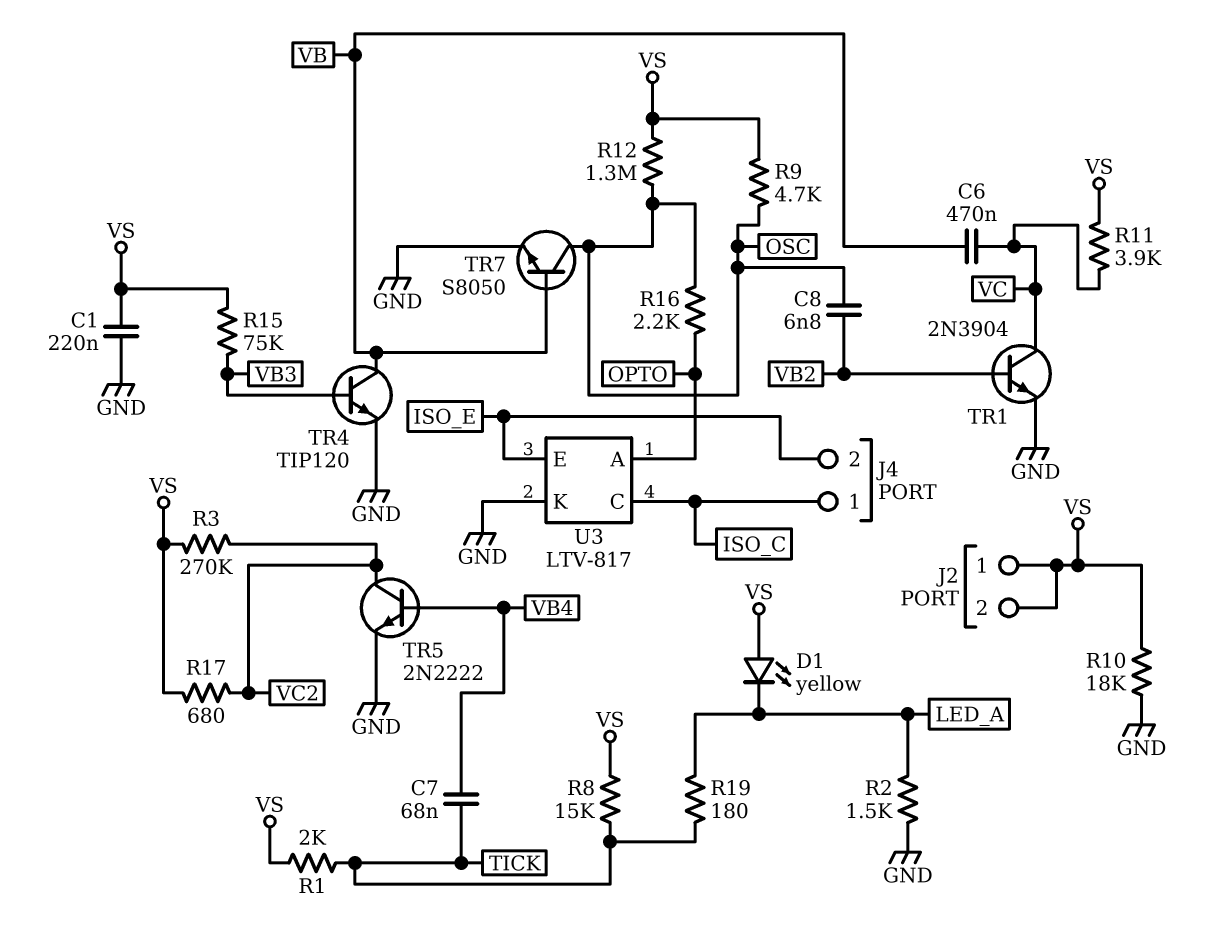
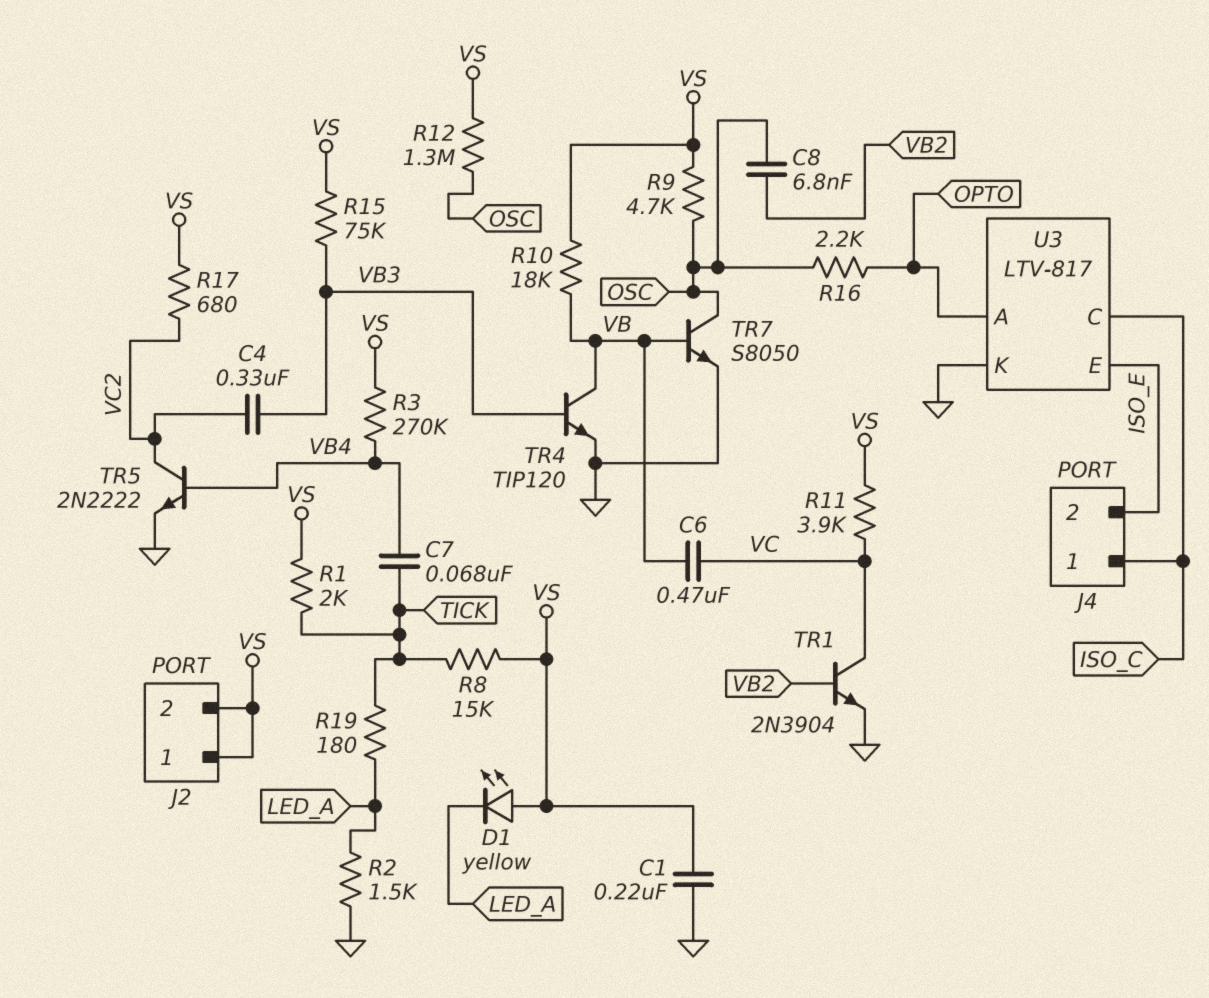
C4: none -> 330nF (VB3, VC2)
R3: 270k (VC2, VS) -> 270k (VB4, VS)
R10: 18k (GND, VS) -> 18k (VB, VS)

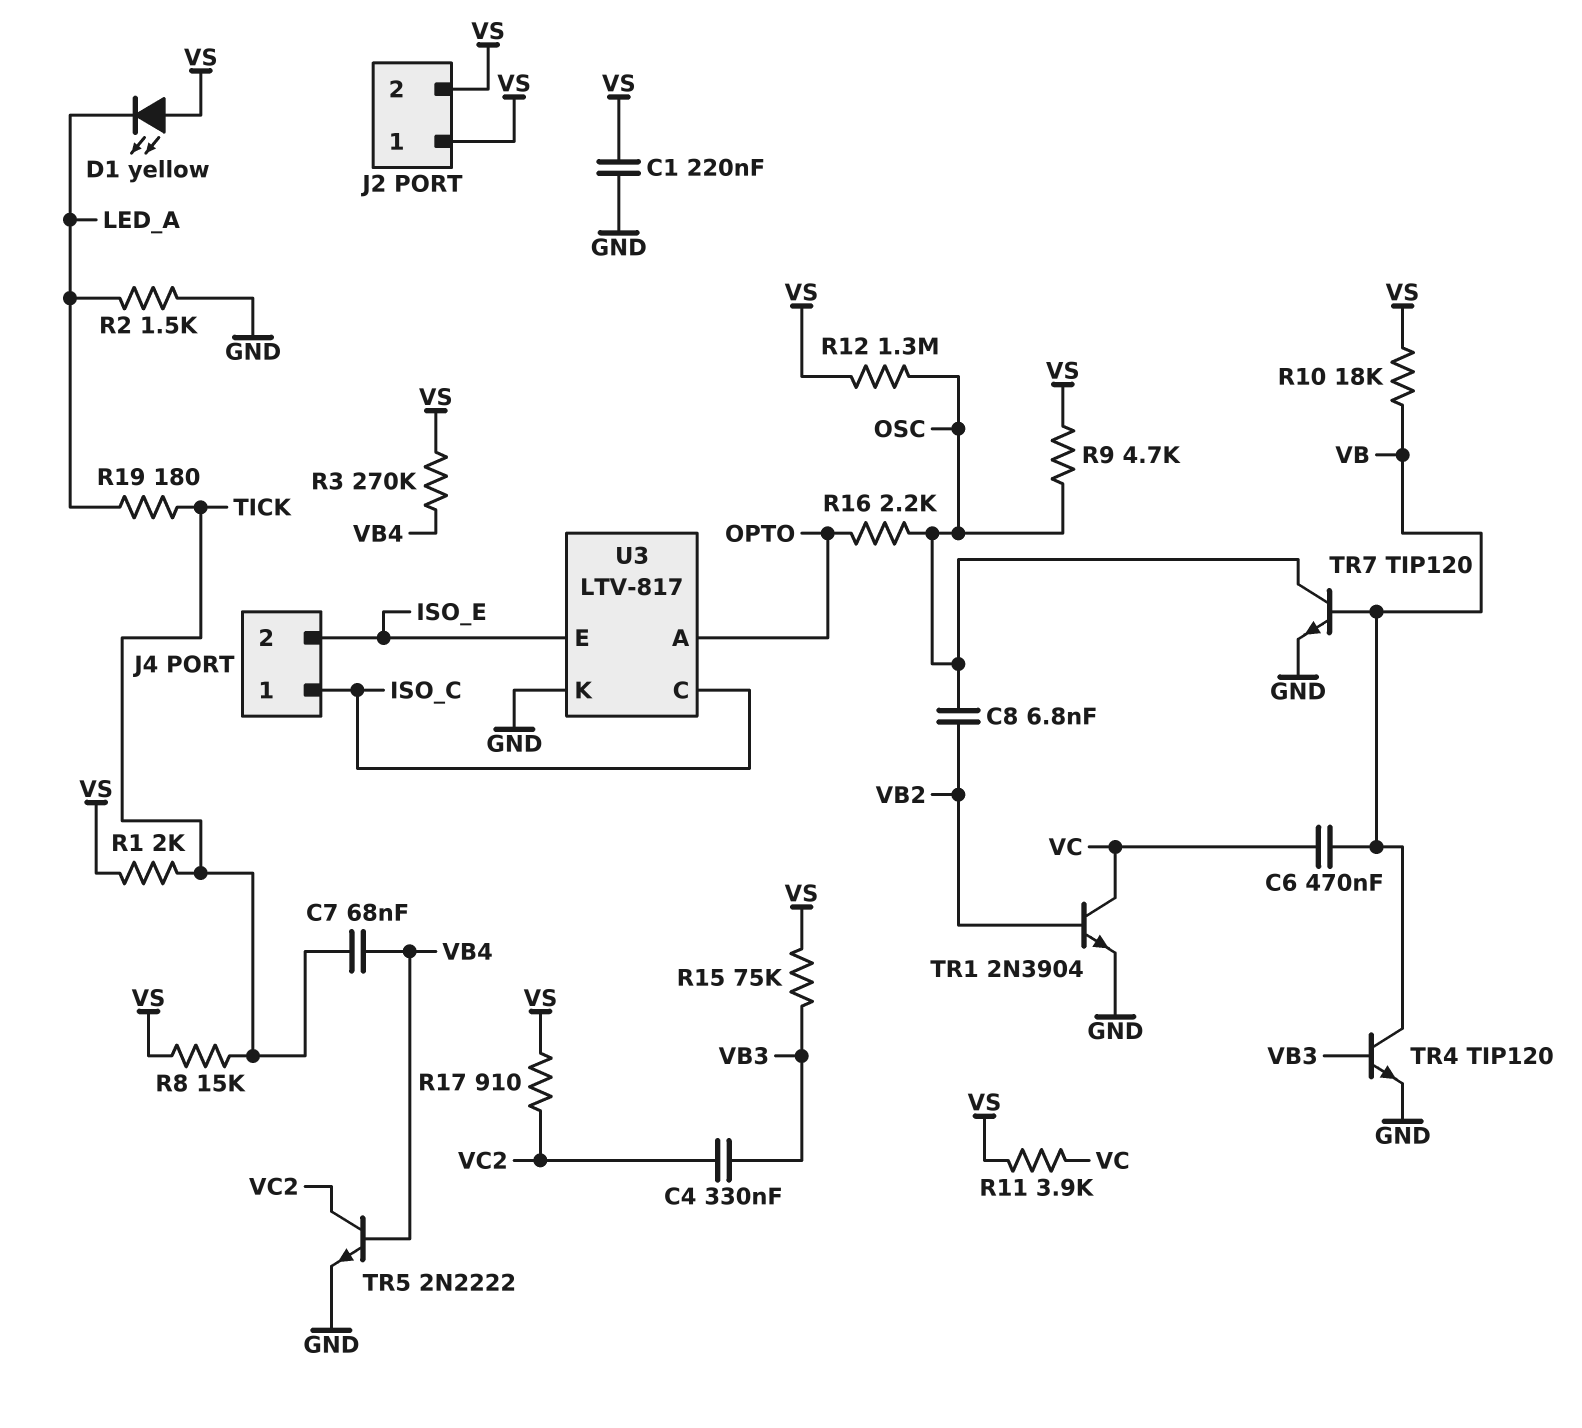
R17: 680 (VC2, VS) -> 910 (VC2, VS)
TR7: NPN S8050 (B VB, C OSC, E GND) -> NPN TIP120 (B VB, C OSC, E GND)

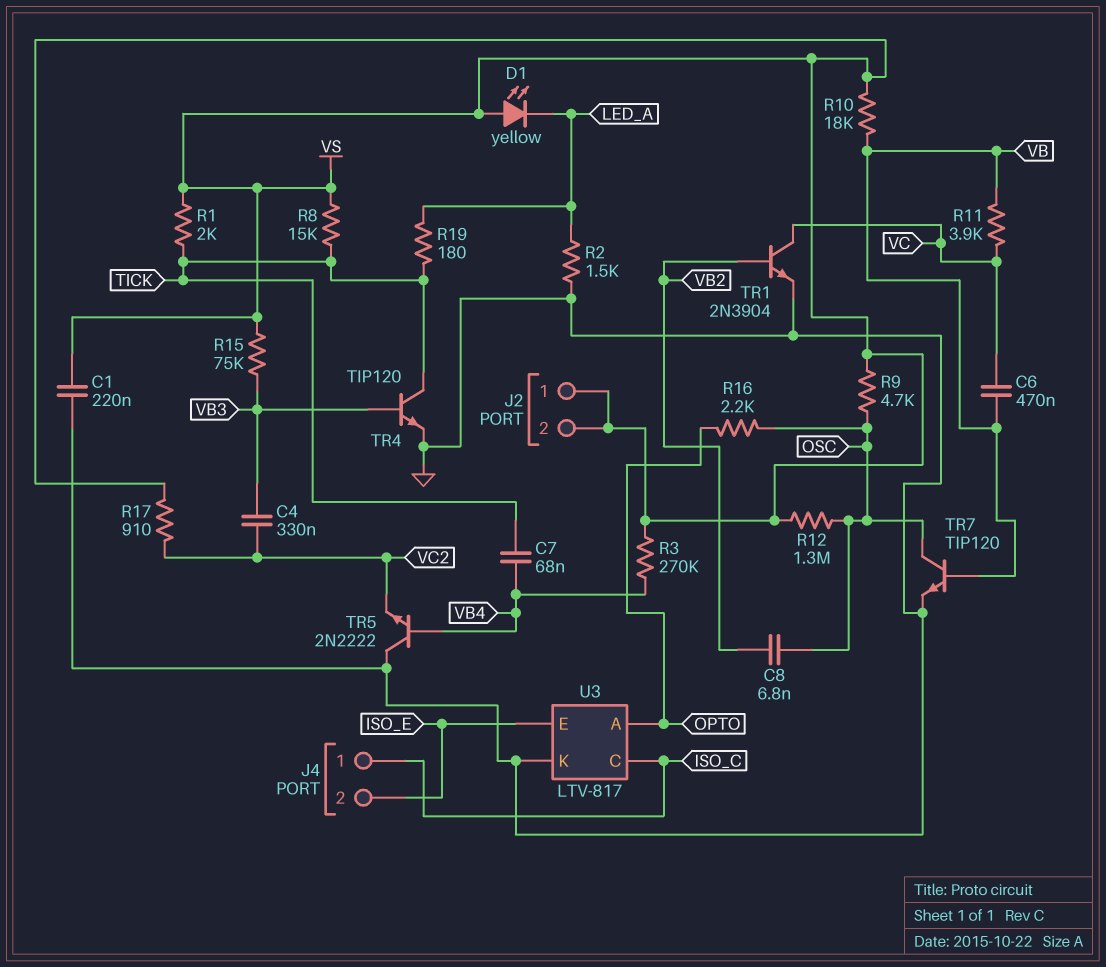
R11: 3.9k (VC, VS) -> 3.9k (VB, VC)
TR4: NPN TIP120 (B VB3, C VB, E GND) -> NPN TIP120 (B VB3, C TICK, E GND)
TR5: NPN 2N2222 (B VB4, C VC2, E GND) -> NPN 2N2222 (B VB4, C GND, E VC2)

